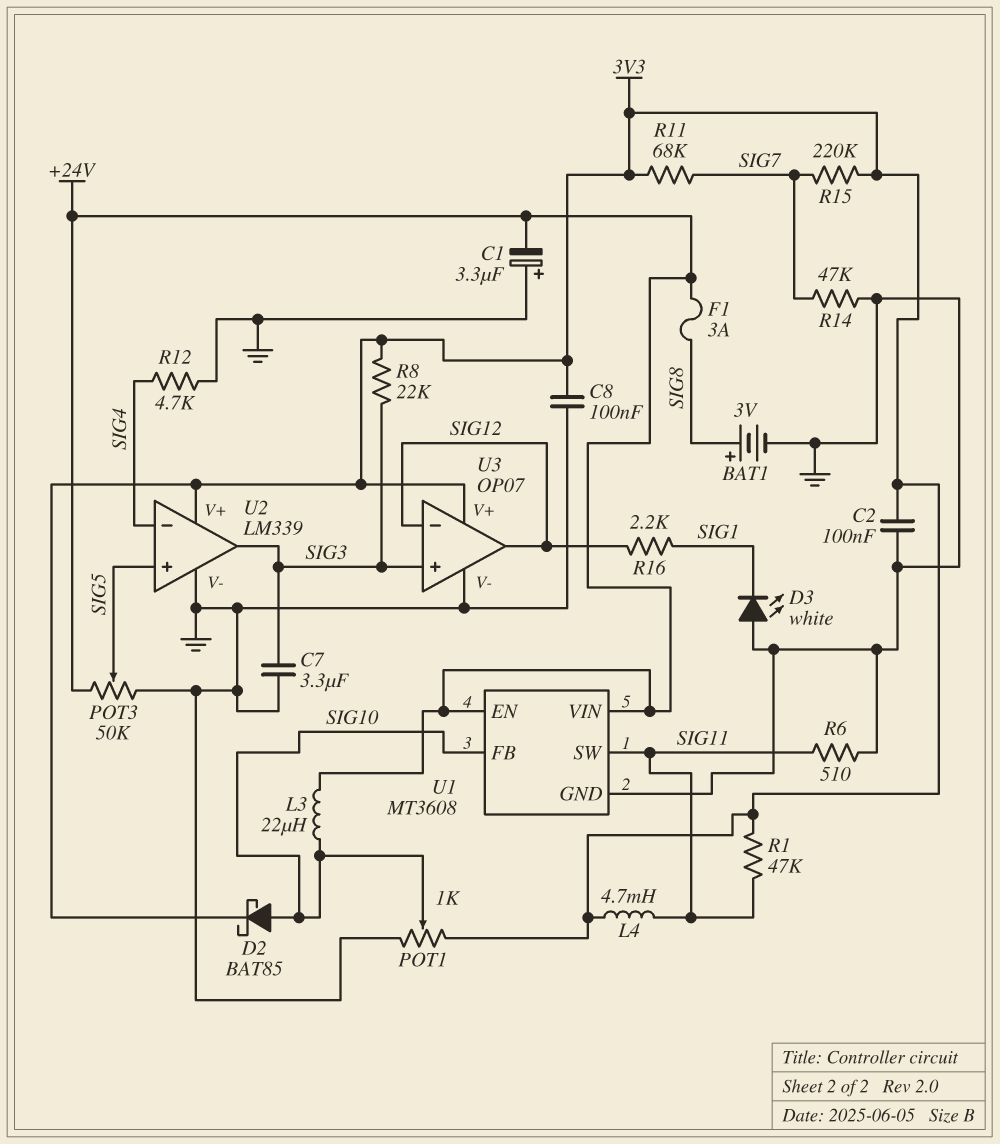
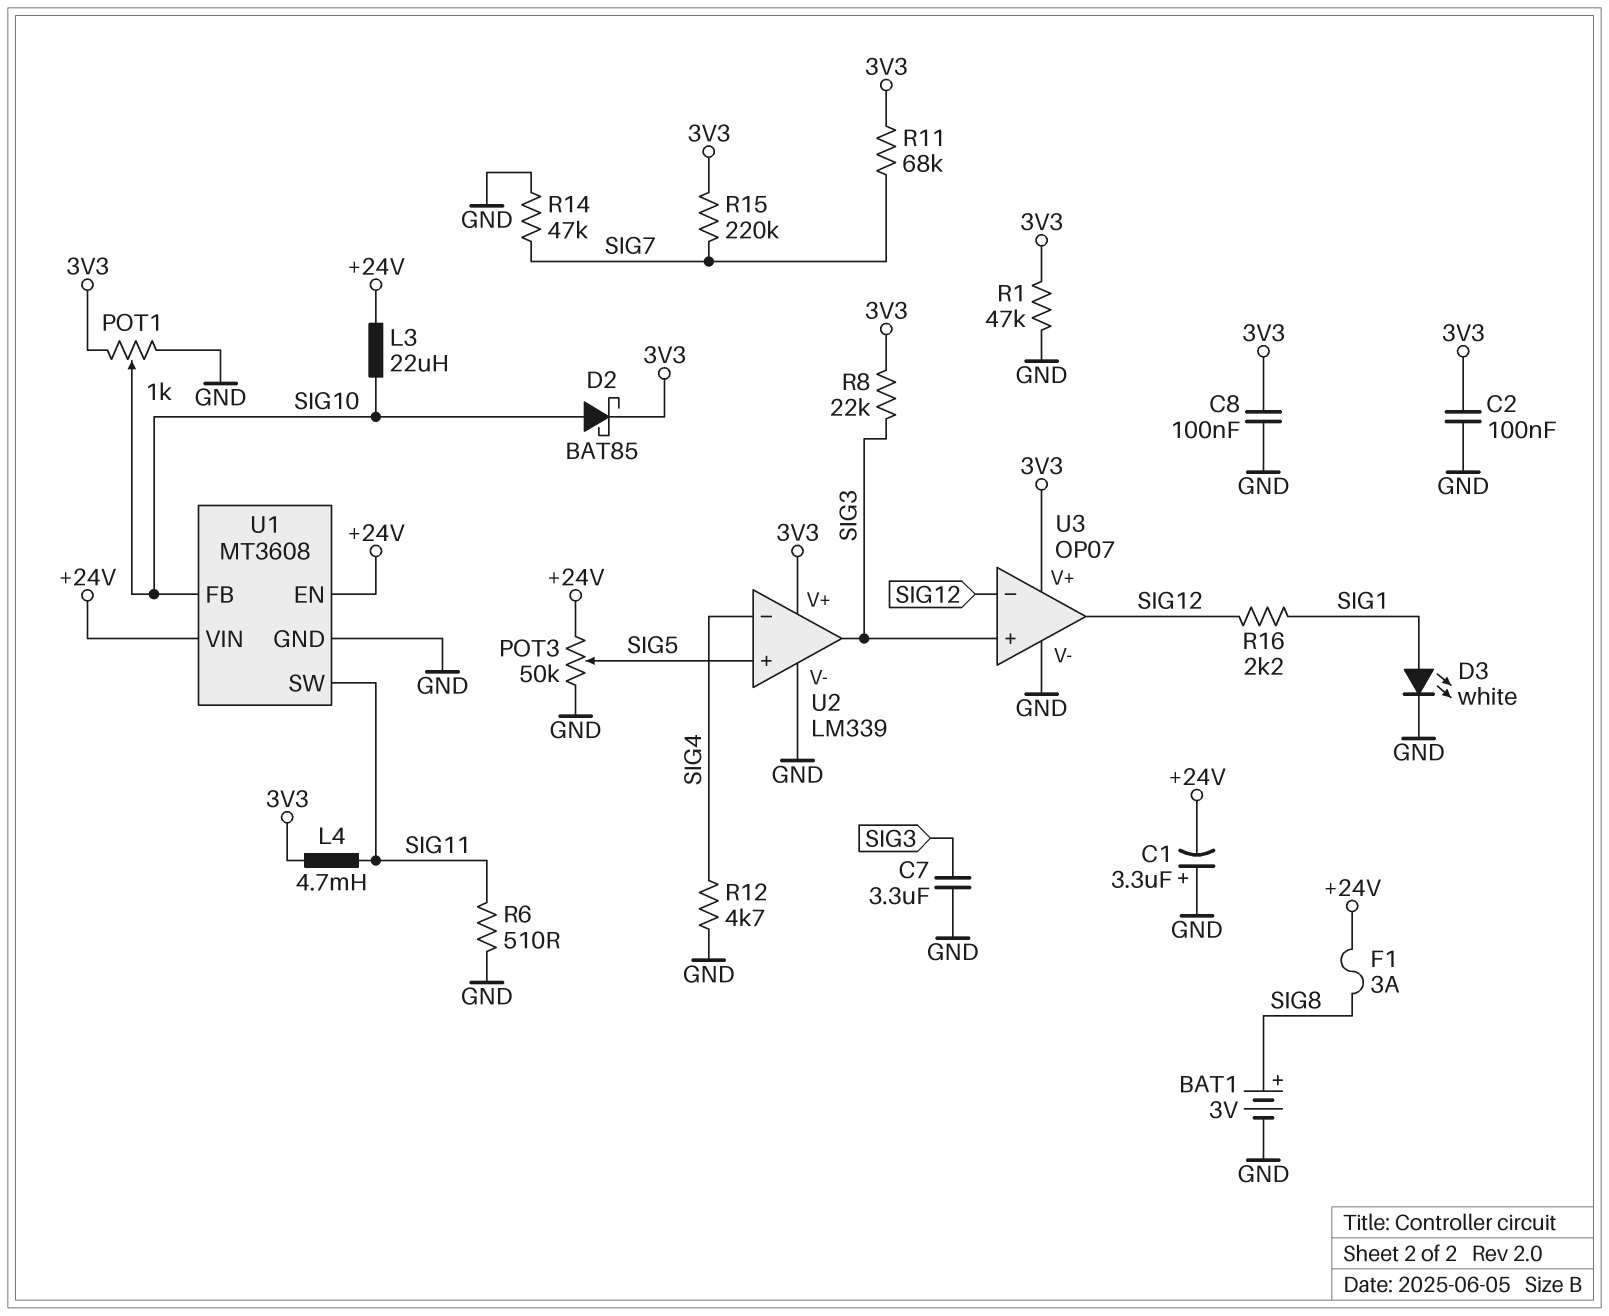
D3: LED white (A GND, K SIG1) -> LED white (A SIG1, K GND)
R1: 47k (3V3, SIG11) -> 47k (3V3, GND)

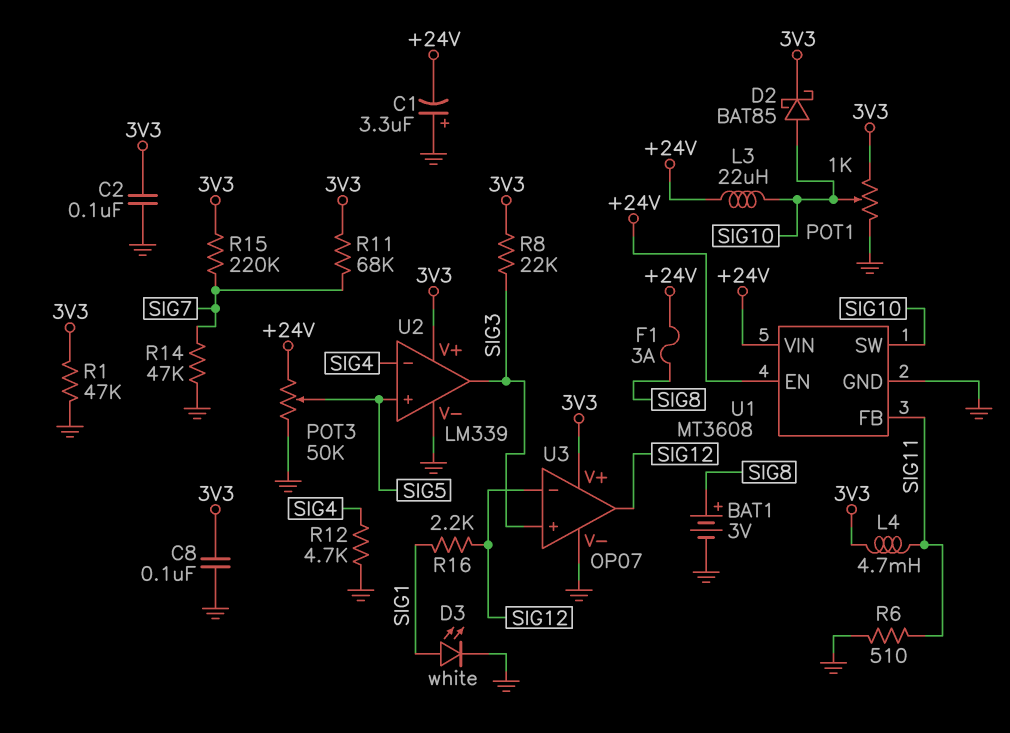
C7: 3.3uF (GND, SIG3) -> none
U1 pin FB: SIG10 -> SIG11
U1 pin SW: SIG11 -> SIG10

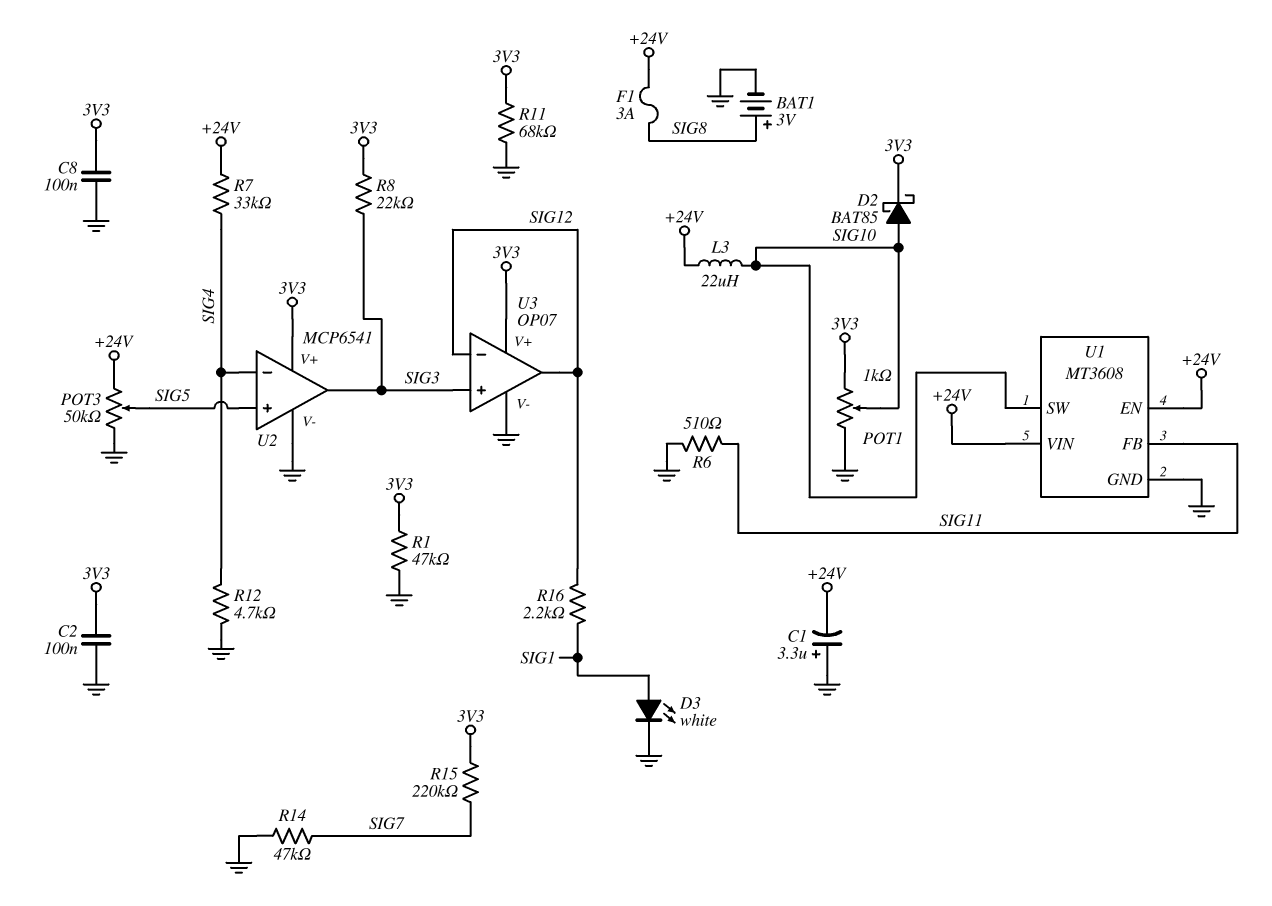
L4: 4.7mH (3V3, SIG11) -> none
R7: none -> 33k (+24V, SIG4)
R11: 68k (3V3, SIG7) -> 68k (3V3, GND)
U2: LM339 -> MCP6541

